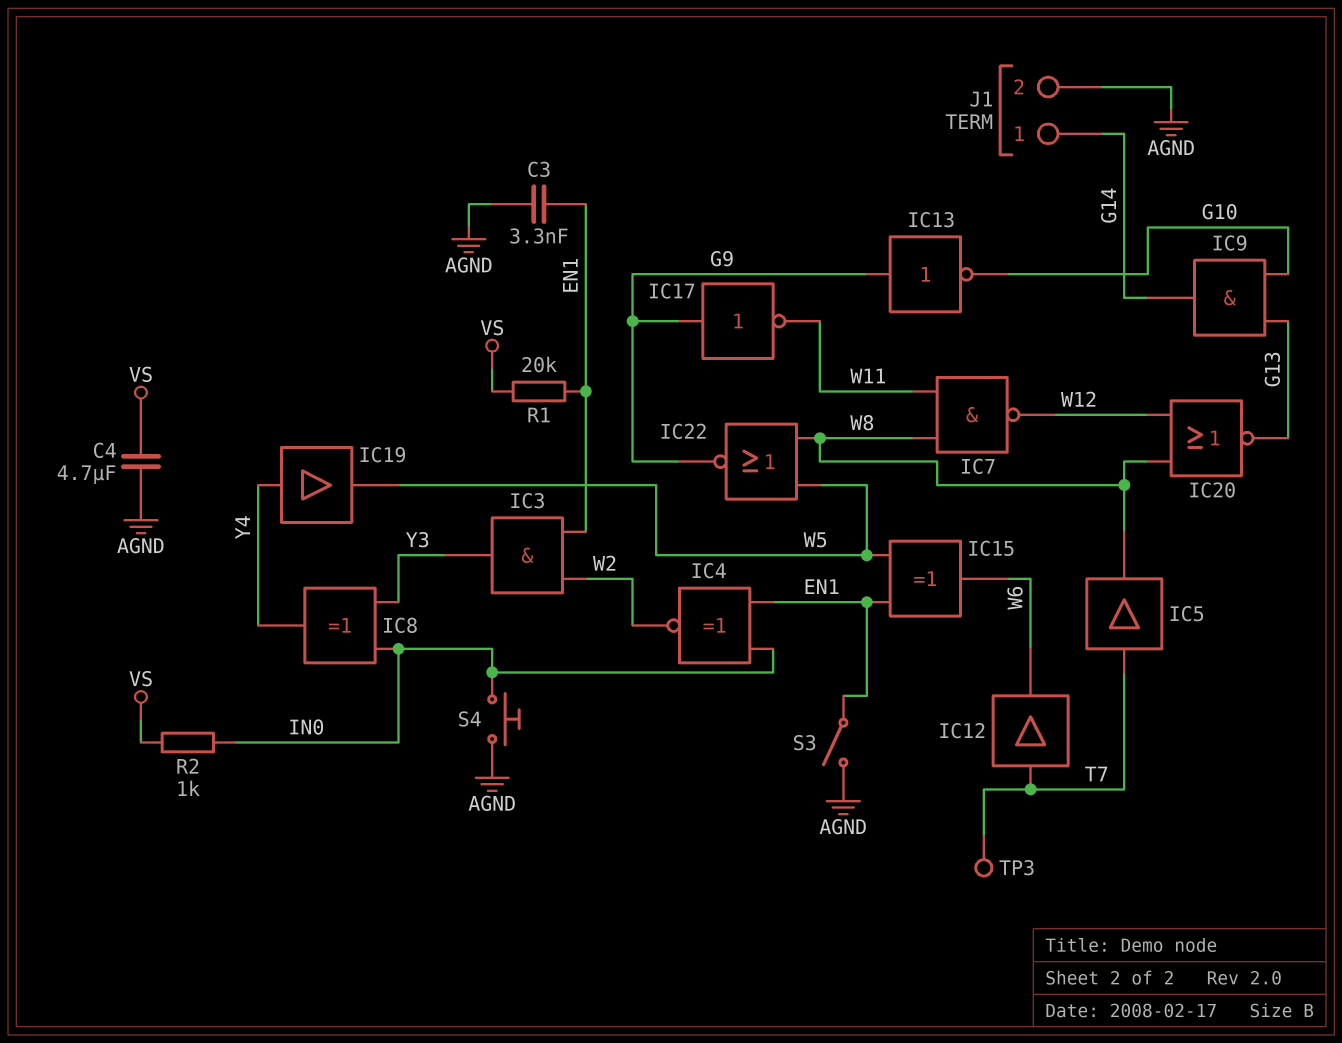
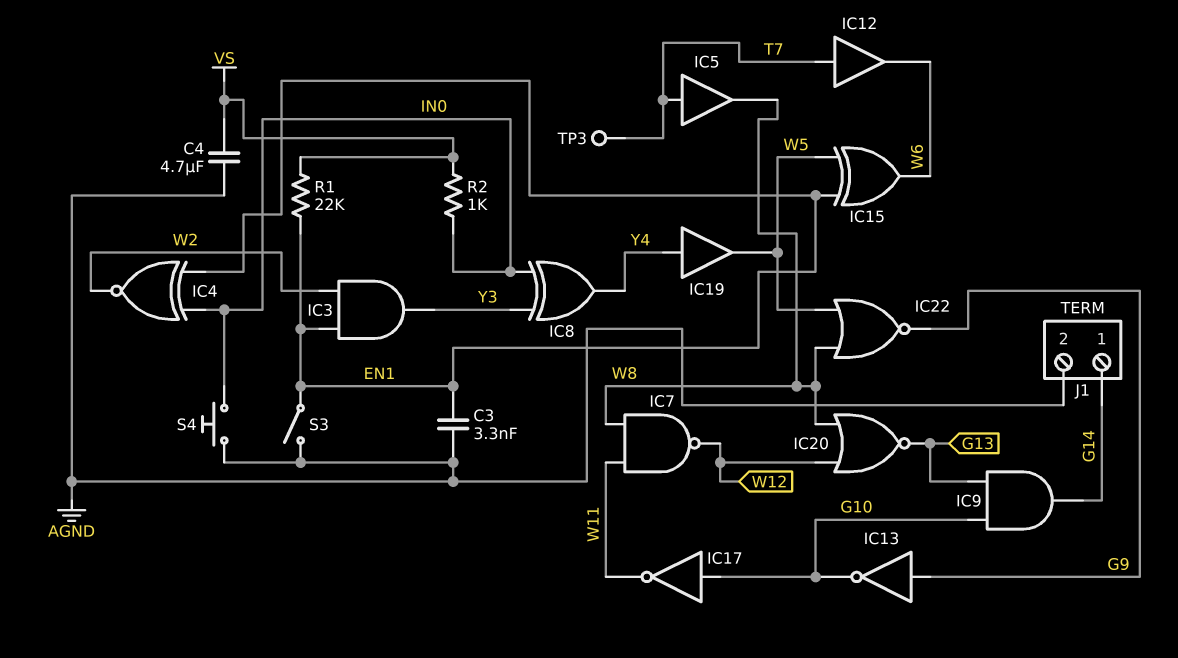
IC17: NOT (in G9, out W11) -> NOT (in G10, out W11)
R1: 20k (EN1, VS) -> 22k (EN1, VS)

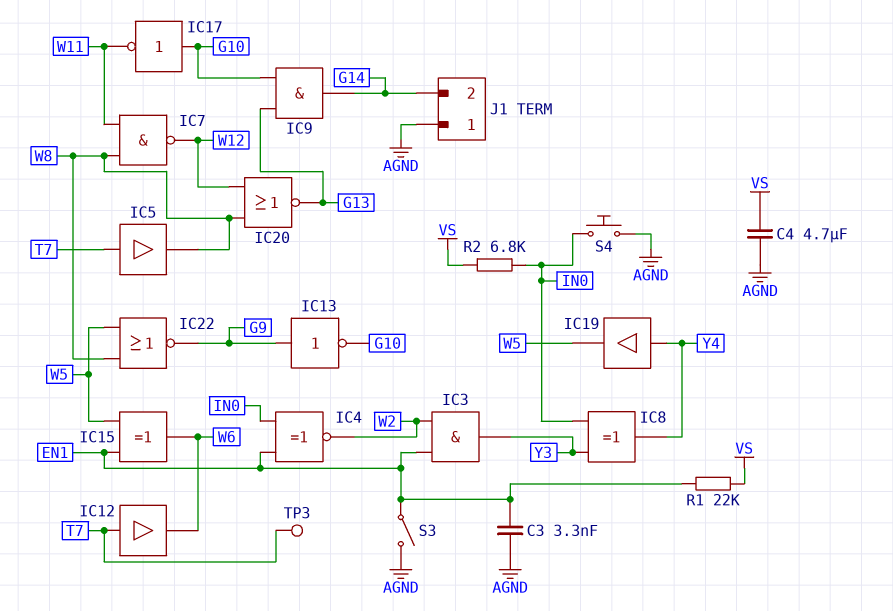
J1 pin 1: G14 -> AGND
J1 pin 2: AGND -> G14
R2: 1k (IN0, VS) -> 6.8k (IN0, VS)

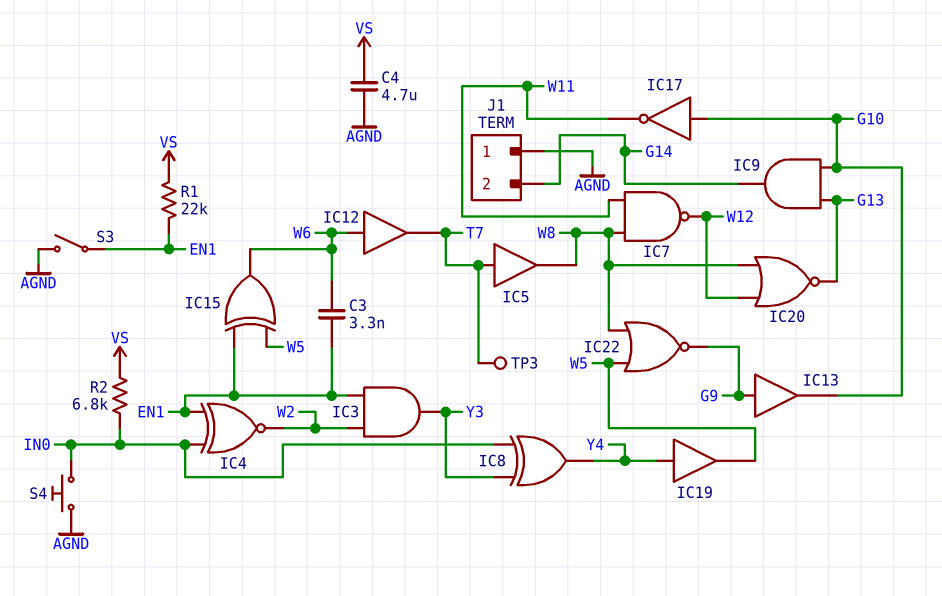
C3: 3.3nF (AGND, EN1) -> 3.3nF (EN1, W6)
IC12: buffer (in T7, out W6) -> buffer (in W6, out T7)
IC13: NOT (in G9, out G10) -> buffer (in G9, out G10)

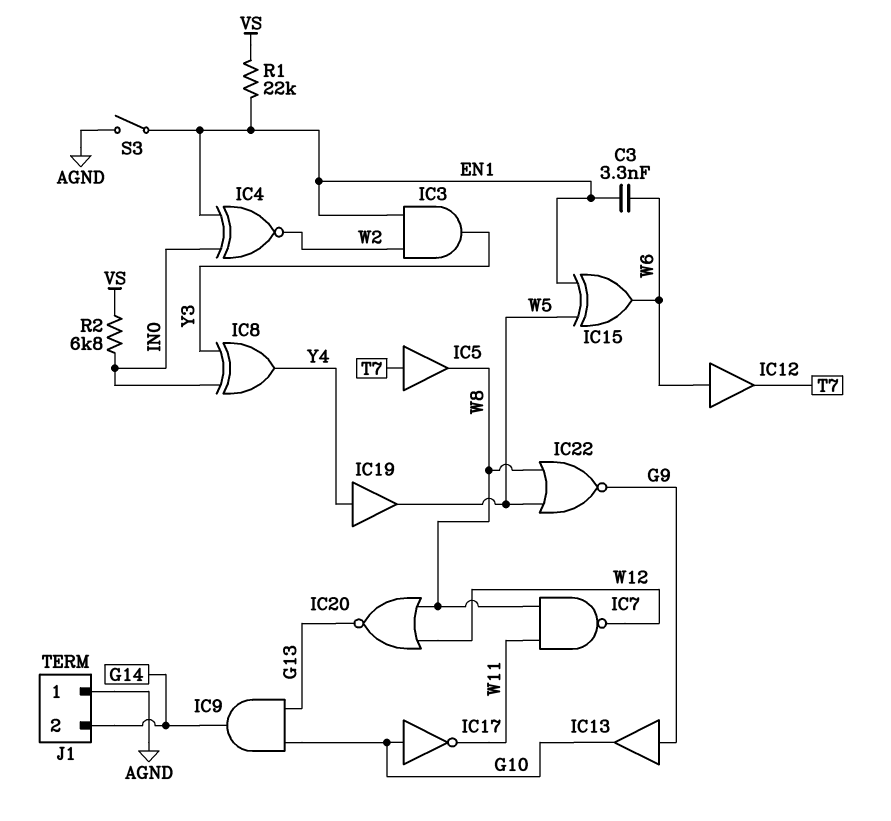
C4: 4.7uF (AGND, VS) -> none
S4: button (AGND, IN0) -> none
TP3: test point (T7) -> none

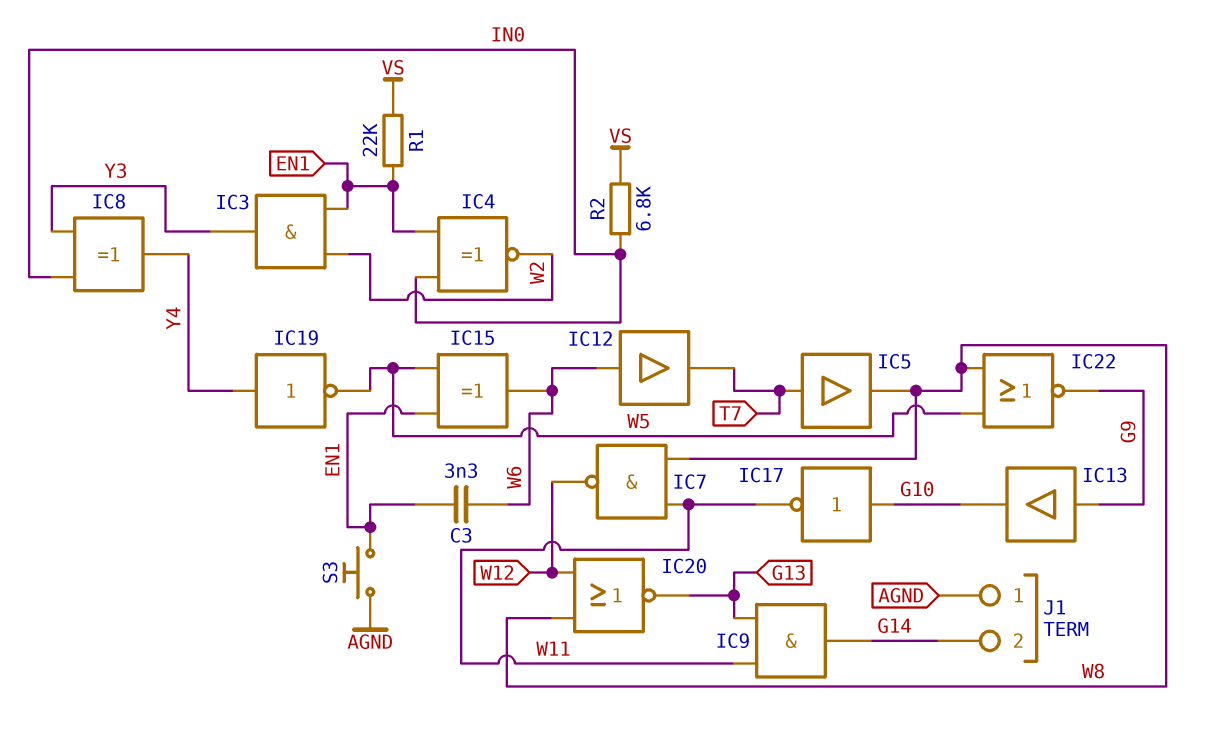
IC9: AND (in G10, in G13, out G14) -> AND (in G13, in W11, out G14)
IC19: buffer (in Y4, out W5) -> NOT (in Y4, out W5)
S3: switch (AGND, EN1) -> button (AGND, EN1)

